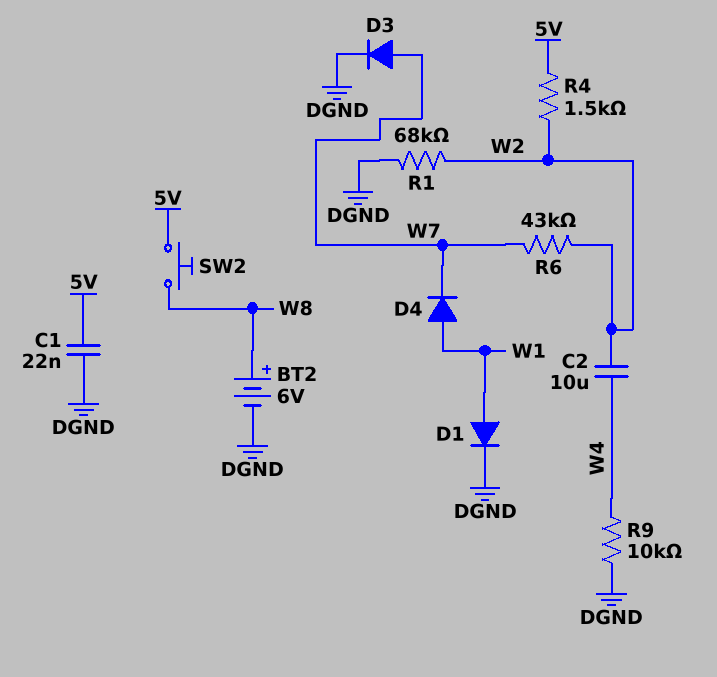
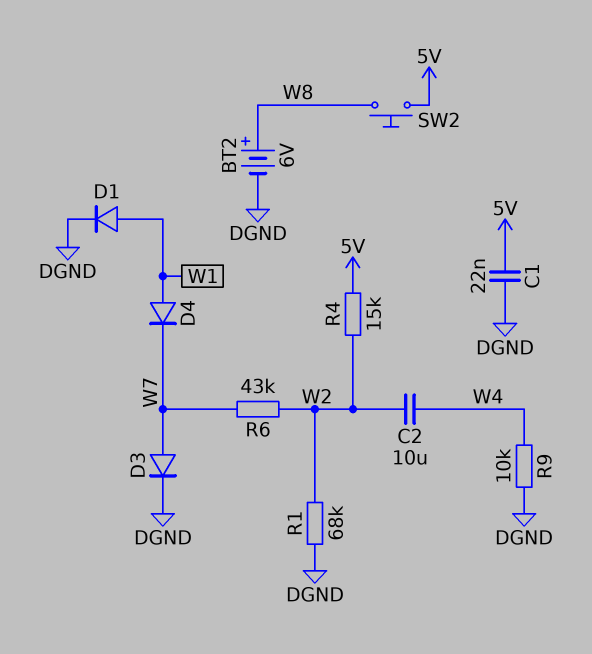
R4: 1.5k (5V, W2) -> 15k (5V, W2)

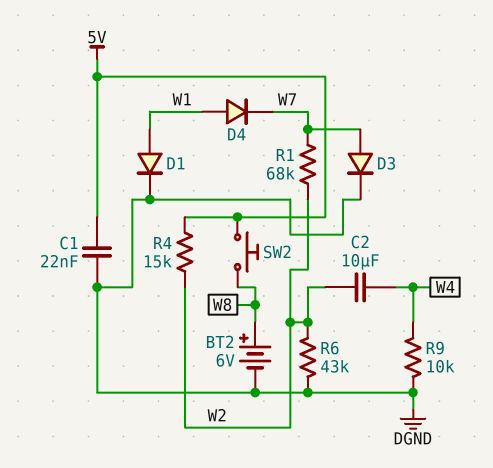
R1: 68k (DGND, W2) -> 68k (W2, W7)
R6: 43k (W2, W7) -> 43k (DGND, W2)

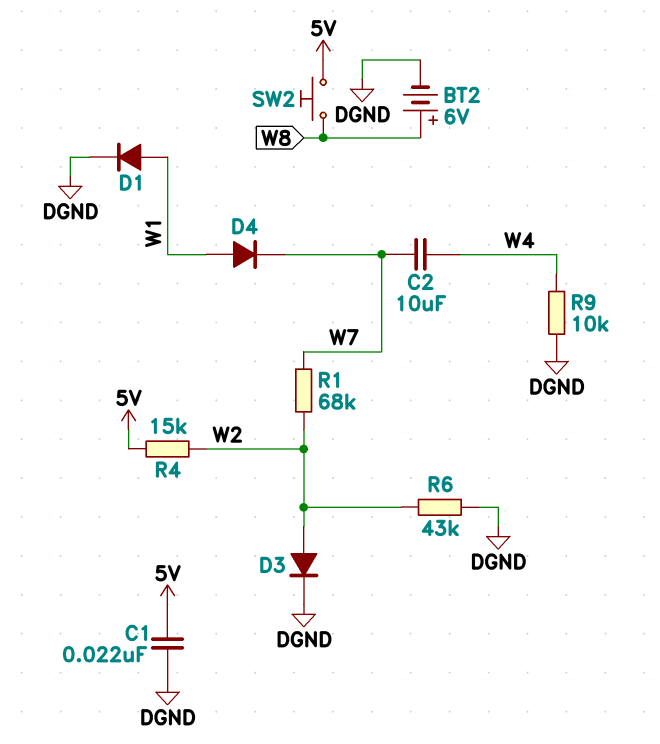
C2: 10uF (W2, W4) -> 10uF (W4, W7)
D3: diode (A W7, K DGND) -> diode (A W2, K DGND)

